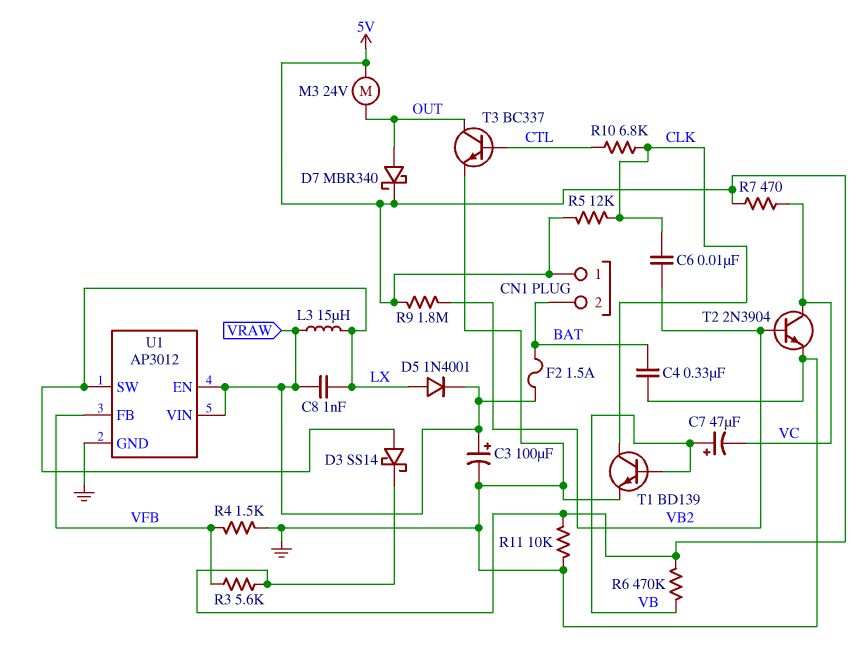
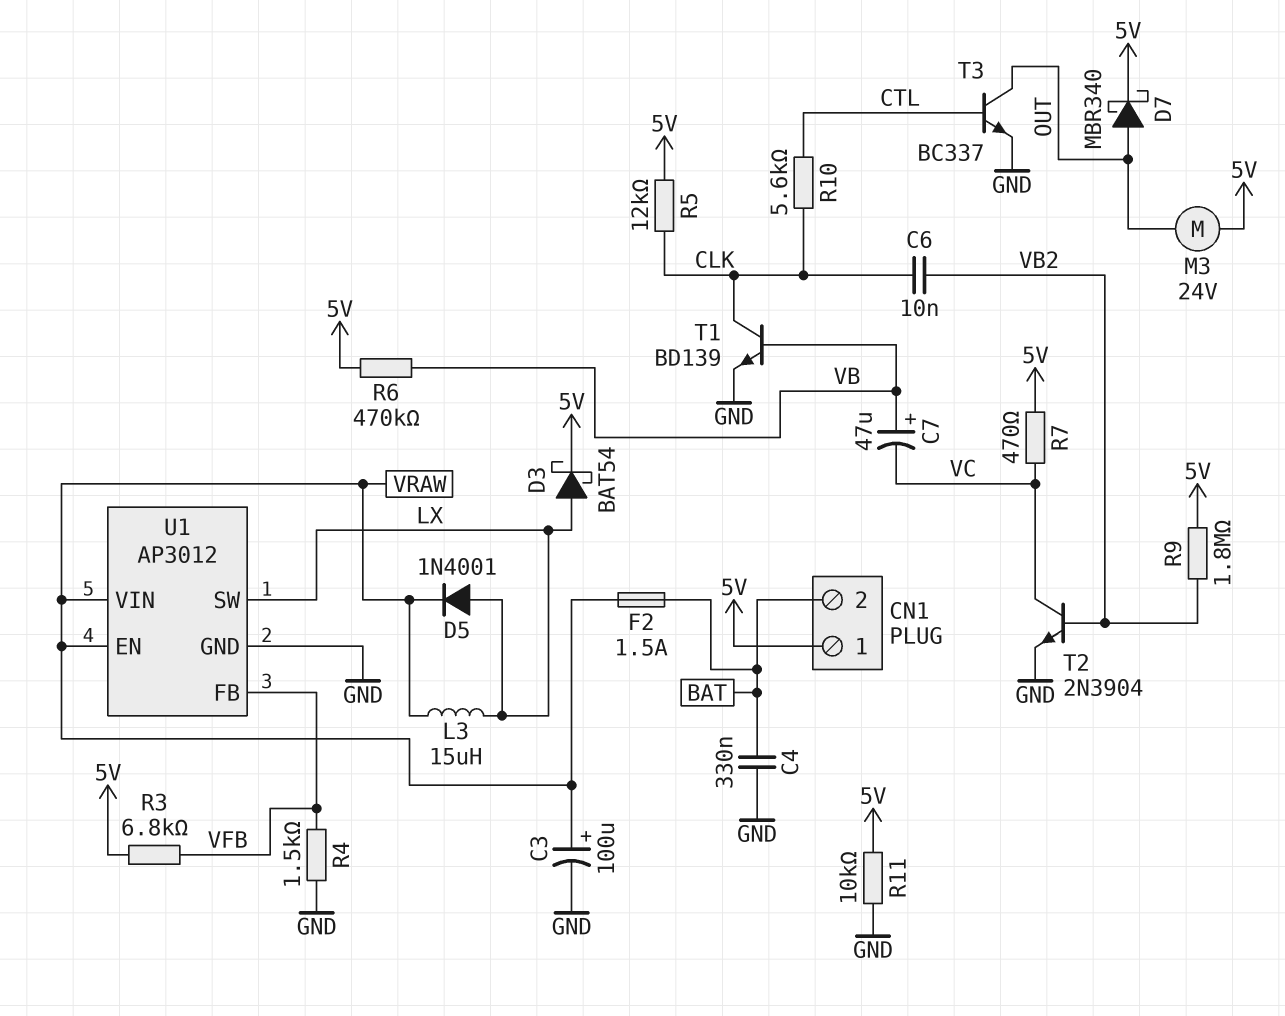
C8: 1nF (LX, VRAW) -> none
D3: schottky SS14 (A LX, K 5V) -> schottky BAT54 (A LX, K 5V)
R3: 5.6k (5V, VFB) -> 6.8k (5V, VFB)
R10: 6.8k (CLK, CTL) -> 5.6k (CLK, CTL)

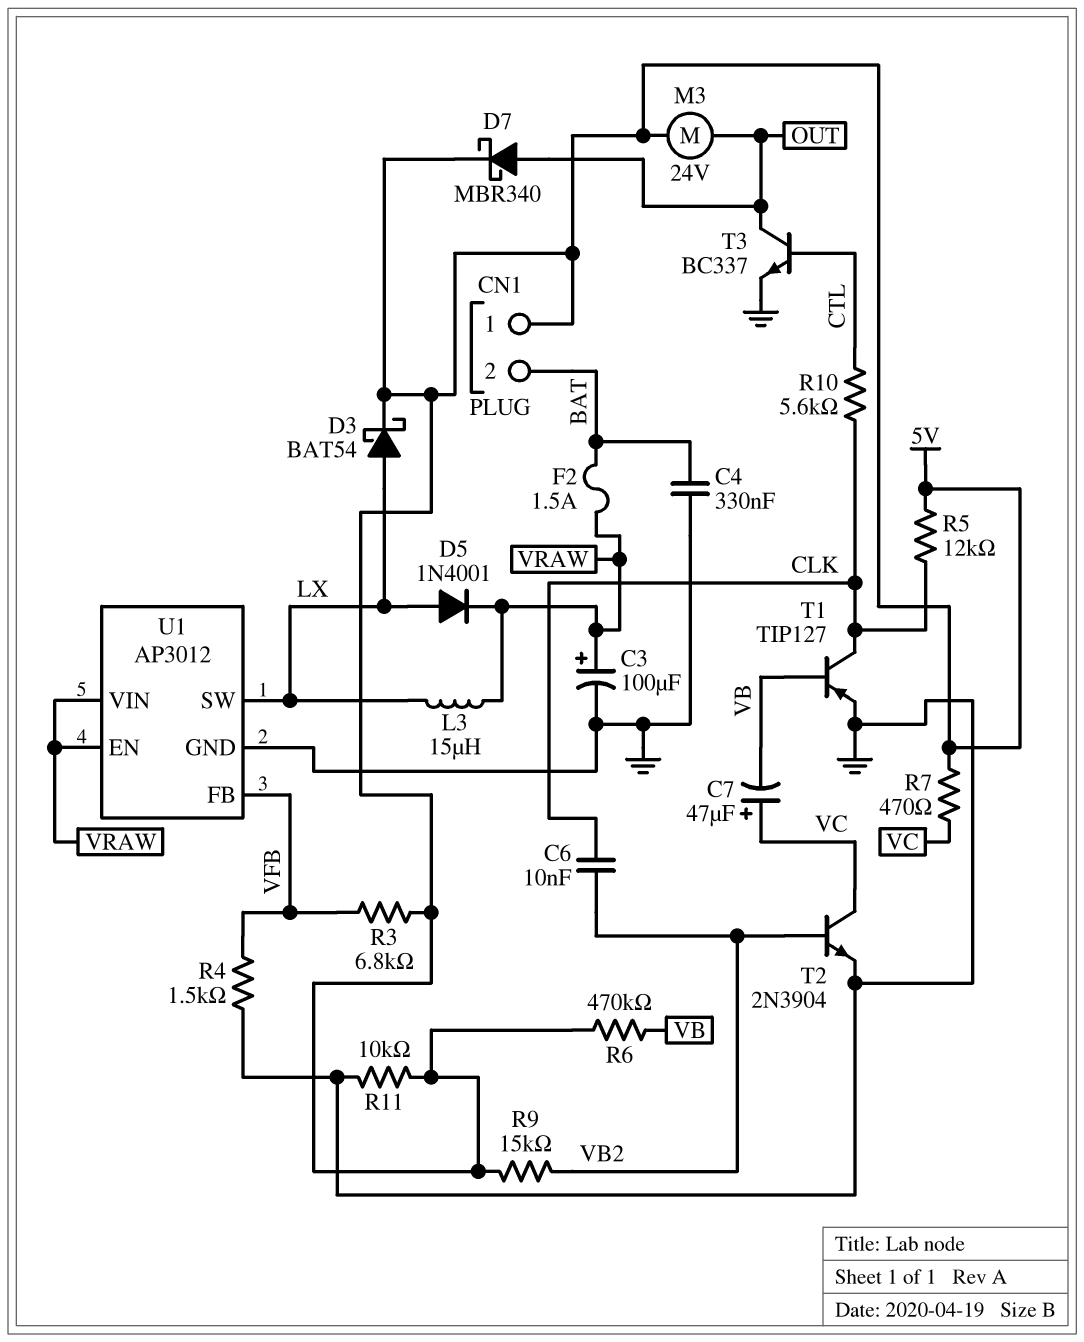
C7: 47uF (plus VB, minus VC) -> 47uF (plus VC, minus VB)
R9: 1.8M (5V, VB2) -> 15k (5V, VB2)
T1: NPN BD139 (B VB, C CLK, E GND) -> PNP TIP127 (B VB, C CLK, E GND)

